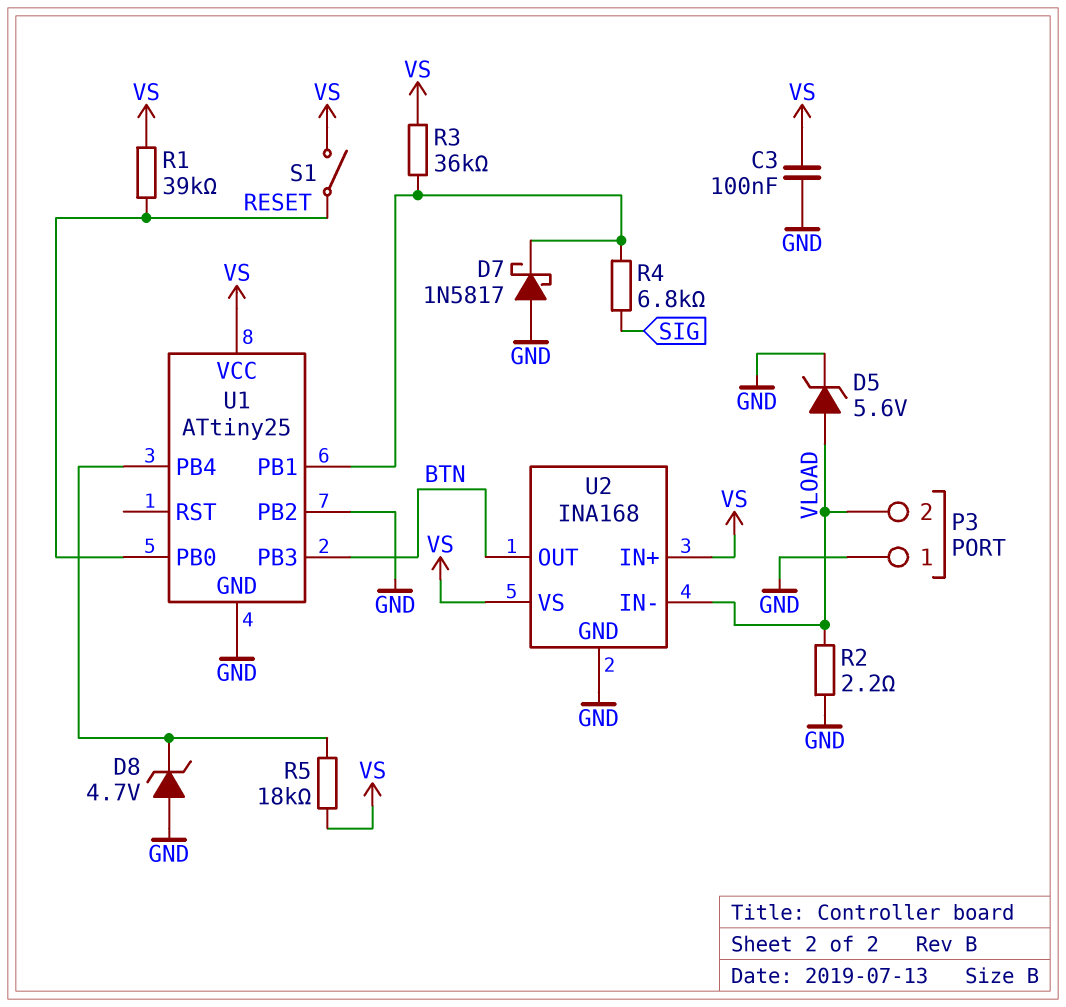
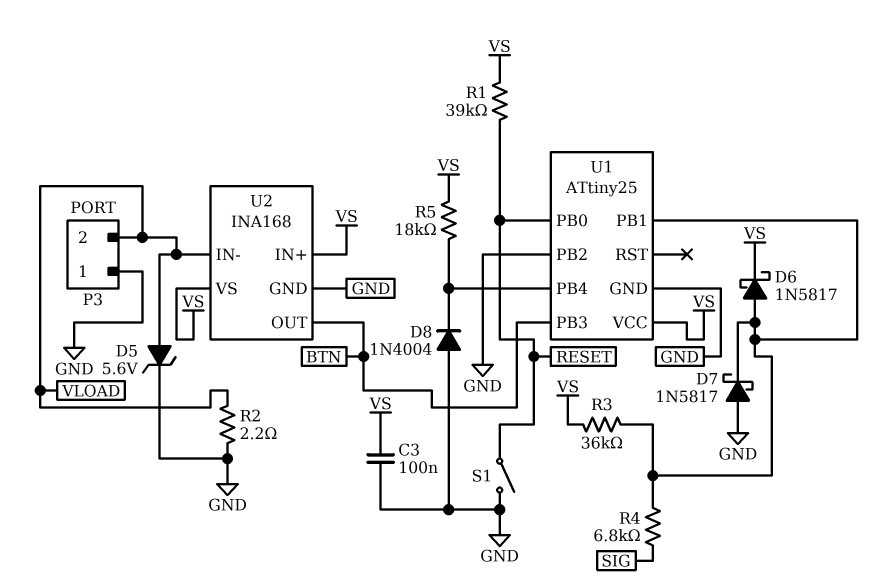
D6: none -> schottky 1N5817 (A U1/PB1, K VS)
D8: zener 4.7V (A GND, K U1/PB4) -> diode 1N4004 (A GND, K U1/PB4)
S1: switch (RESET, VS) -> switch (GND, RESET)

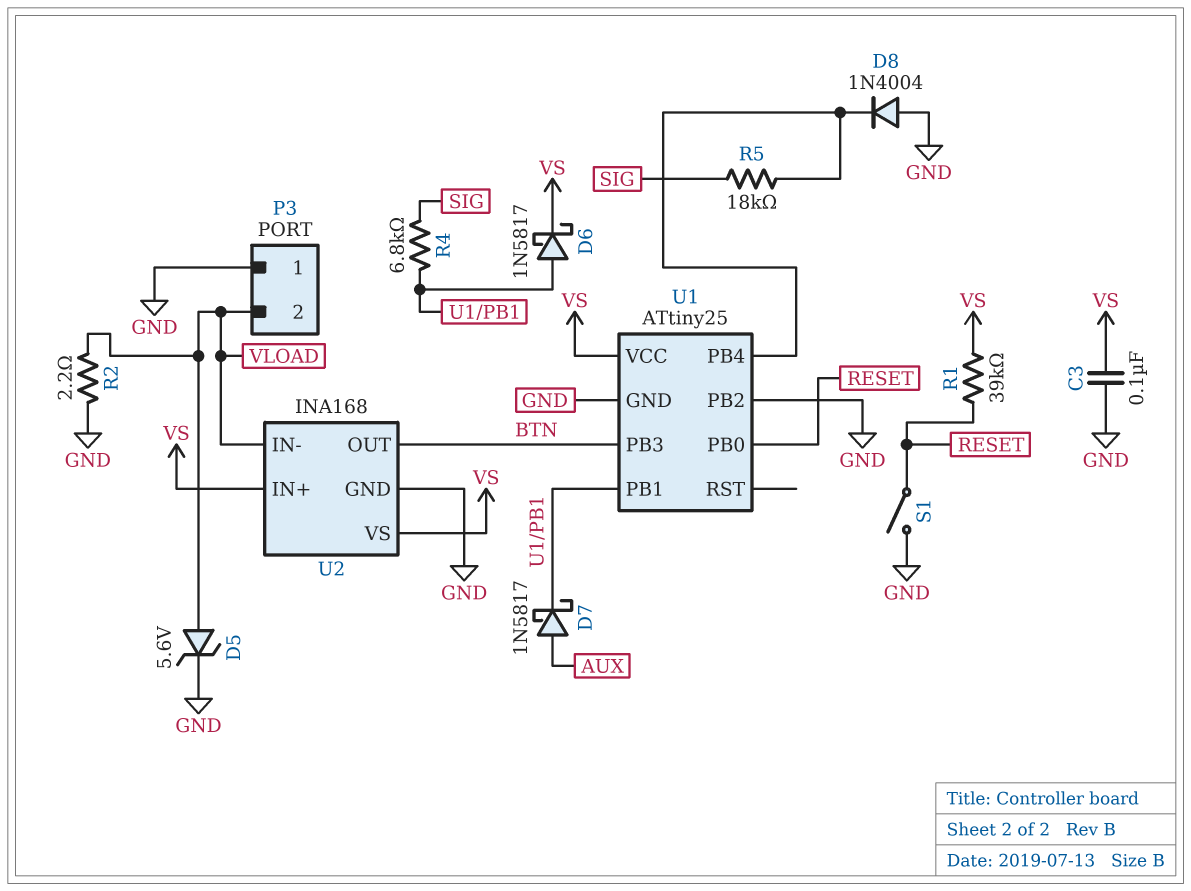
D7: schottky 1N5817 (A GND, K U1/PB1) -> schottky 1N5817 (A AUX, K U1/PB1)
R3: 36k (U1/PB1, VS) -> none
R5: 18k (U1/PB4, VS) -> 18k (SIG, U1/PB4)

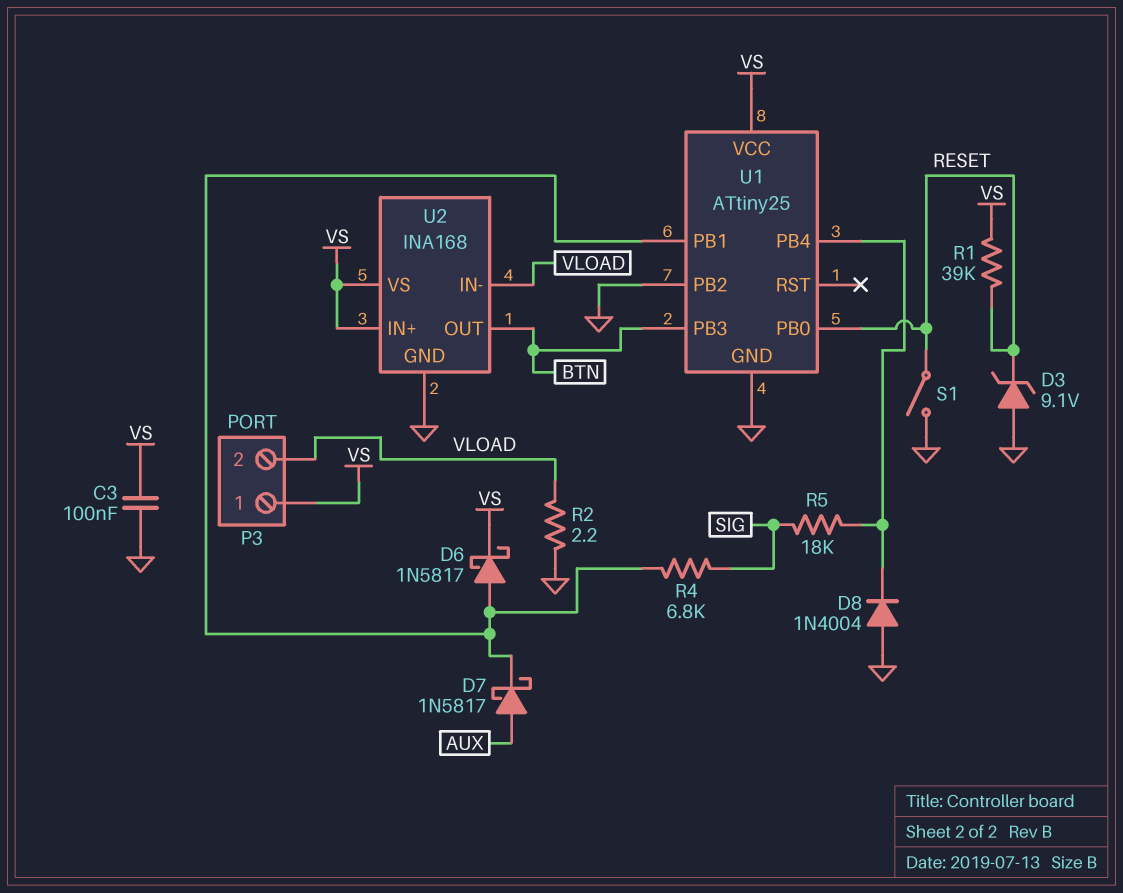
D3: none -> zener 9.1V (A GND, K RESET)
D5: zener 5.6V (A VLOAD, K GND) -> none
P3 pin 1: GND -> VS

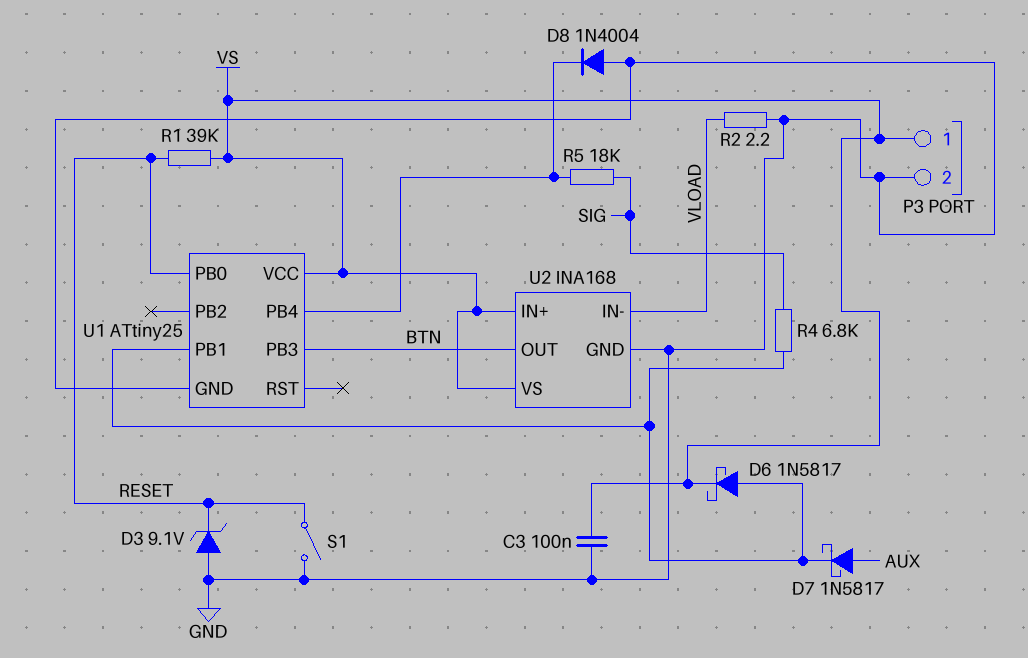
P3 pin 2: VLOAD -> GND
U1 pin PB2: GND -> none

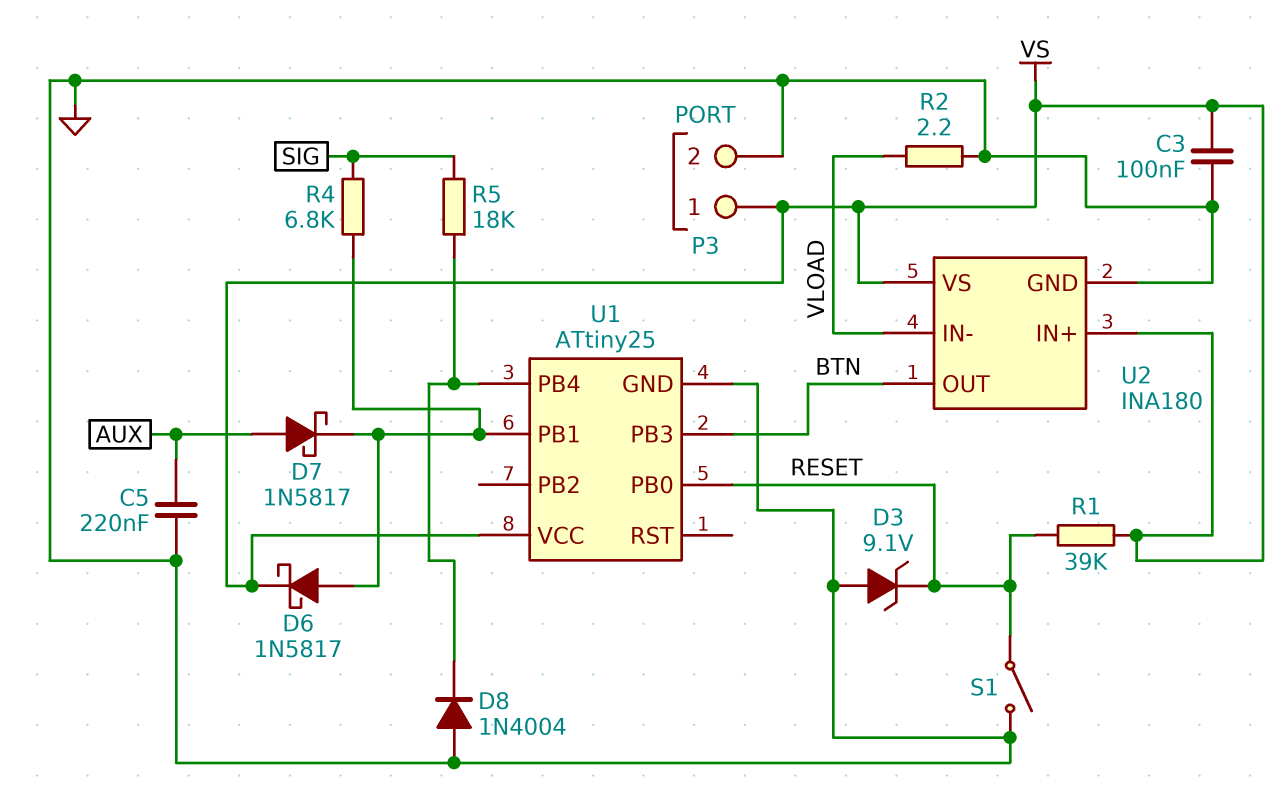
C5: none -> 220nF (AUX, GND)
U2: INA168 -> INA180

